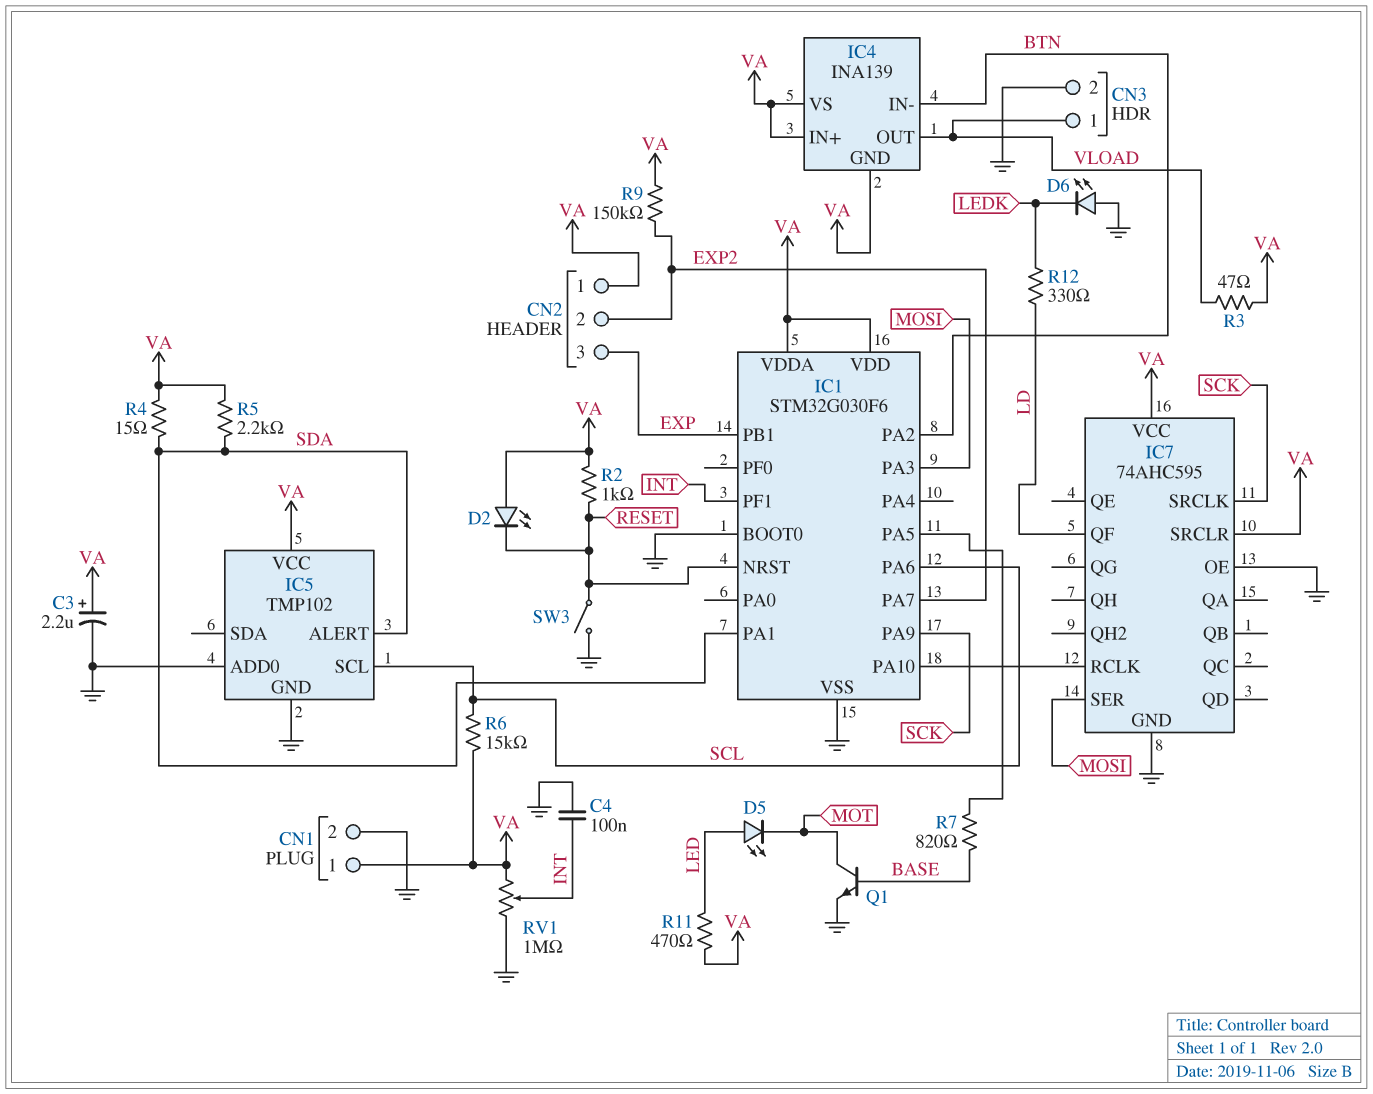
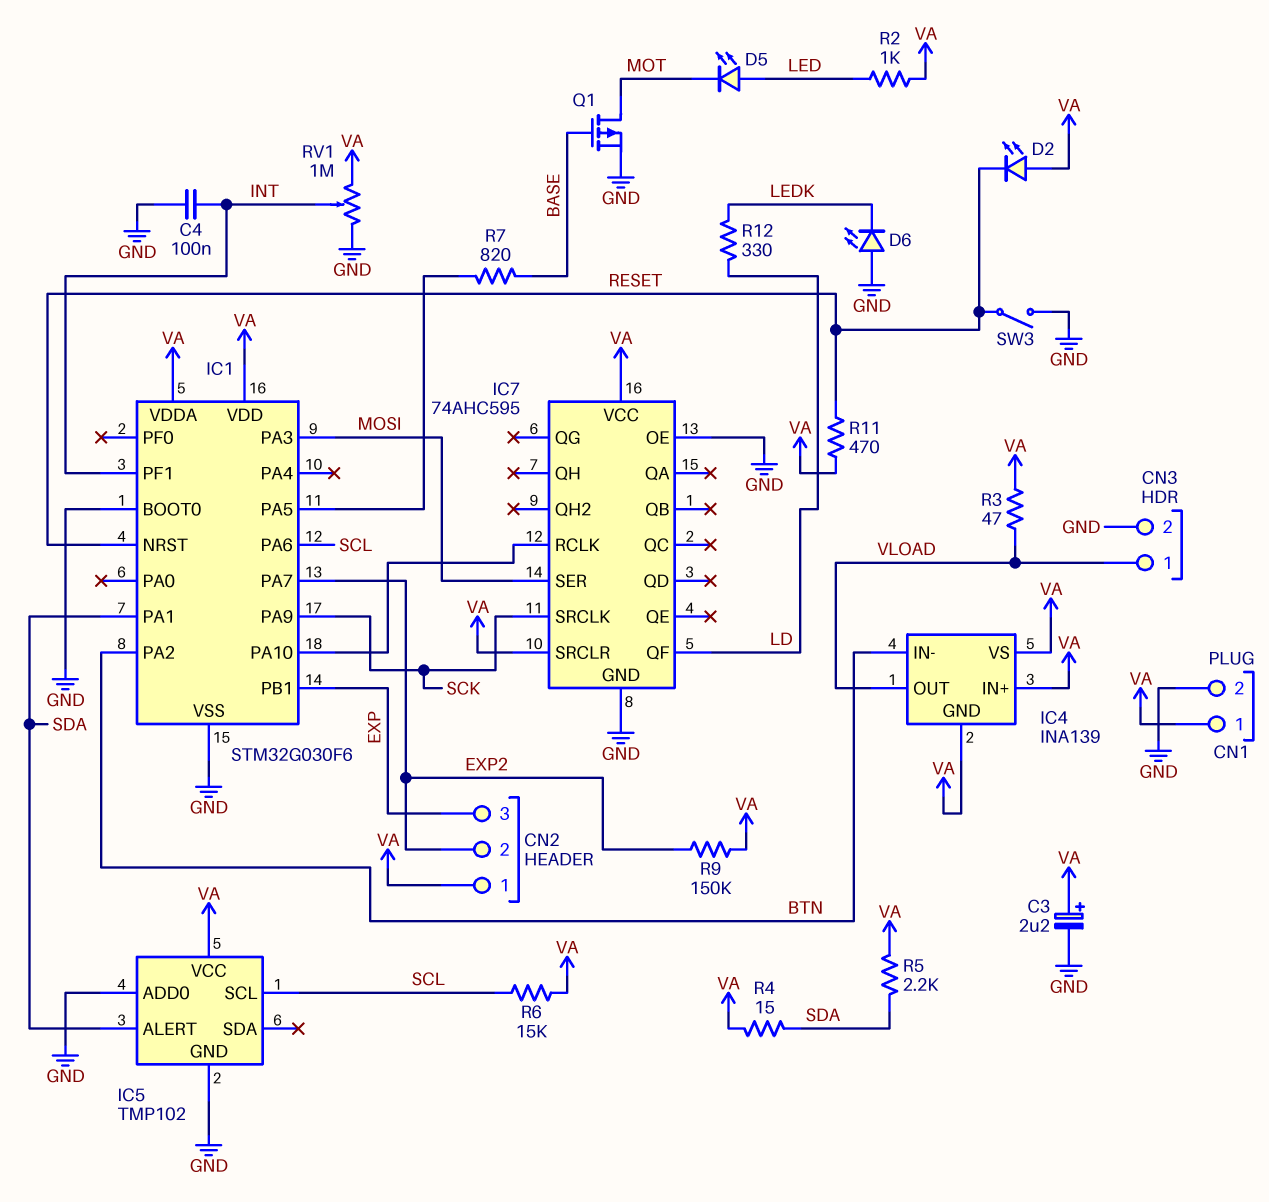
Q1: NPN (B BASE, C MOT, E GND) -> PMOS (G BASE, D MOT, S GND)
R2: 1k (RESET, VA) -> 1k (LED, VA)
R11: 470 (LED, VA) -> 470 (RESET, VA)

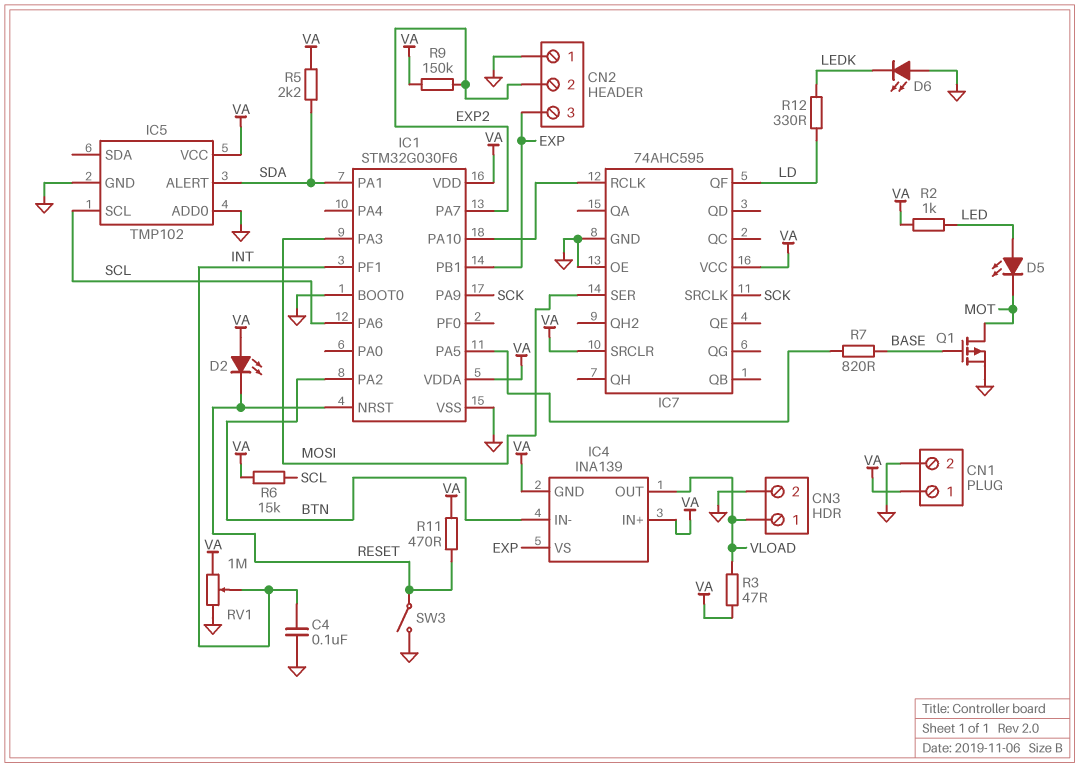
C3: 2.2uF (plus VA, minus GND) -> none
CN2 pin 1: VA -> GND
IC4 pin VS: VA -> EXP
R4: 15 (SDA, VA) -> none

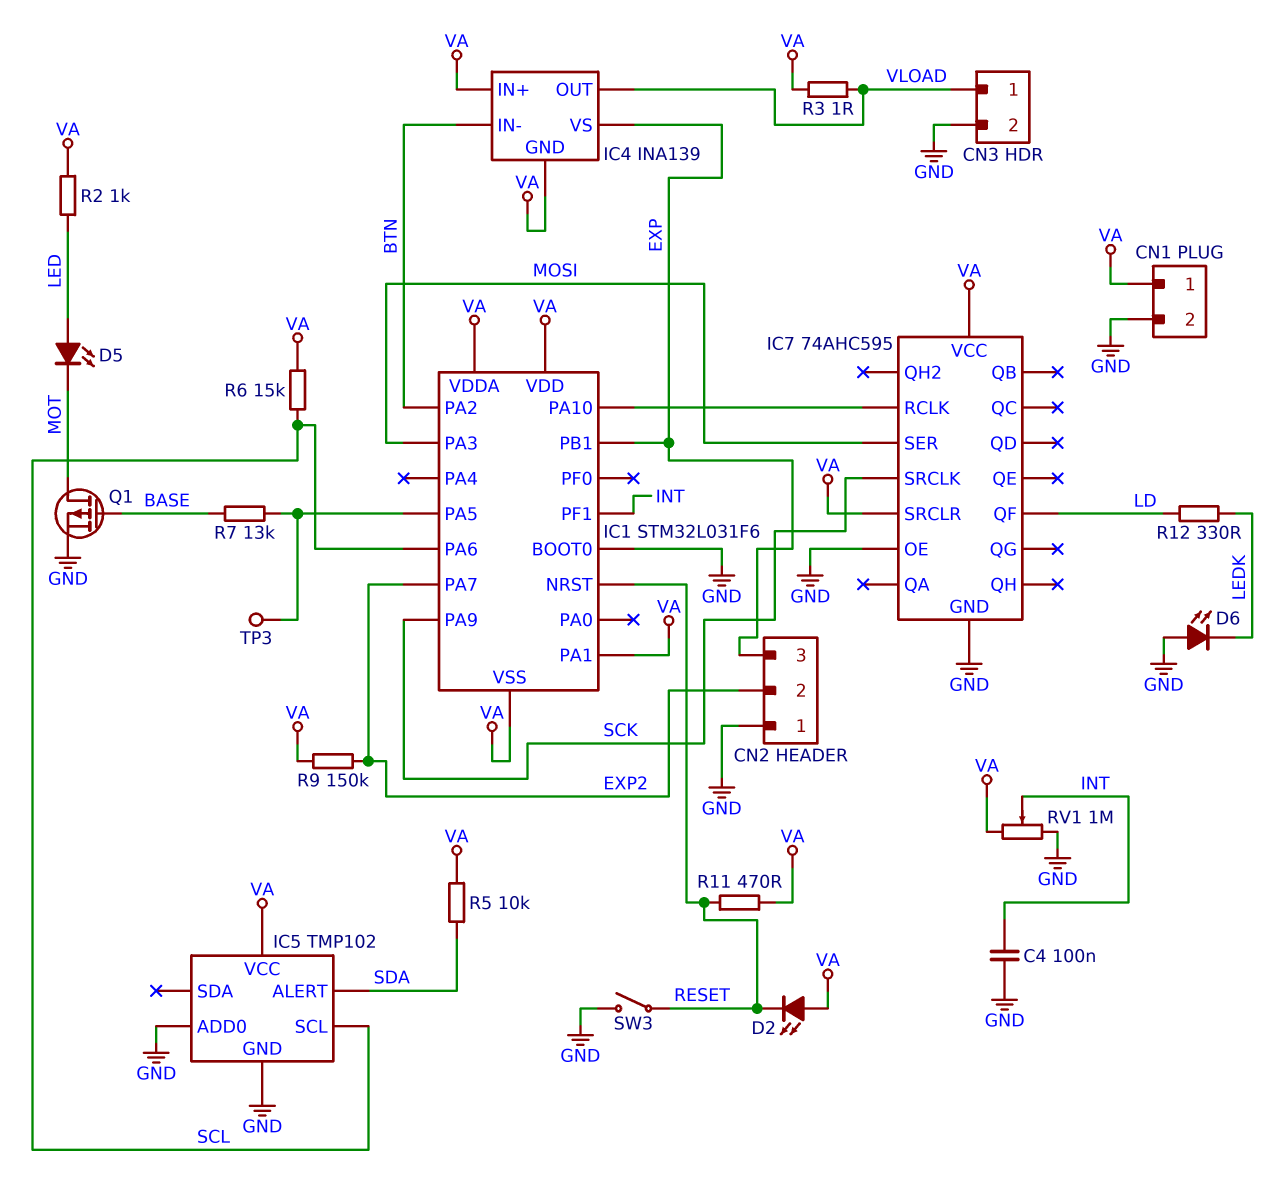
IC1: STM32G030F6 -> STM32L031F6
IC1 pin PA1: SDA -> VA
IC1 pin VSS: GND -> VA
R3: 47 (VA, VLOAD) -> 1 (VA, VLOAD)
R5: 2.2k (SDA, VA) -> 10k (SDA, VA)
R7: 820 (BASE, IC1/PA5) -> 13k (BASE, IC1/PA5)
TP3: none -> test point (IC1/PA5)

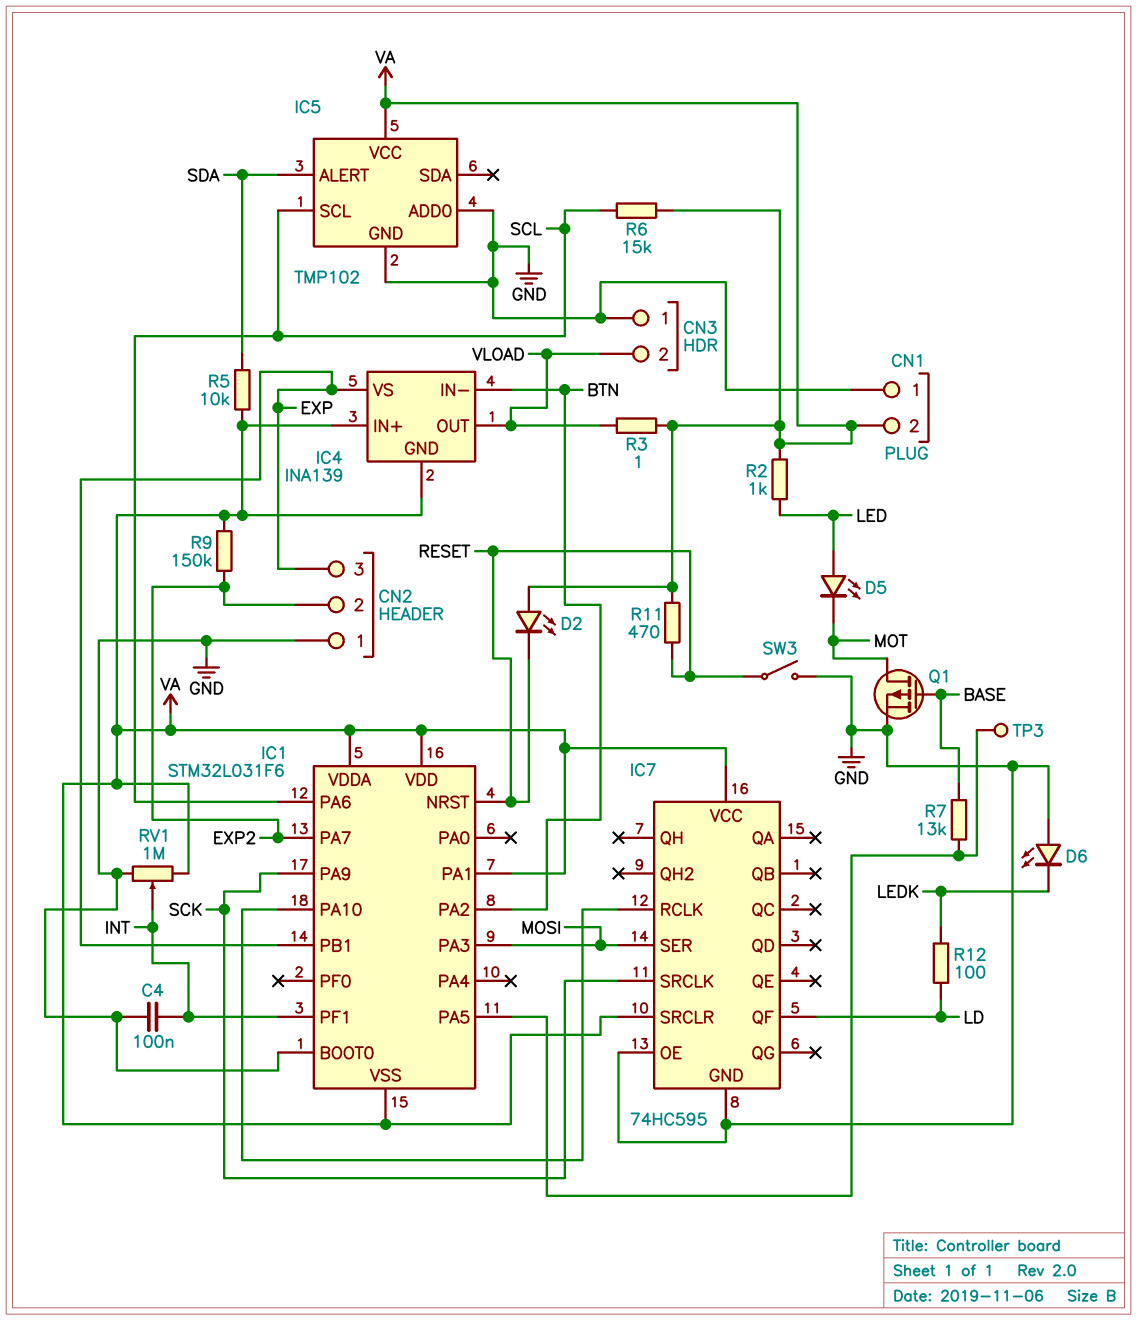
CN1 pin 1: VA -> GND
CN1 pin 2: GND -> VA
CN3 pin 1: VLOAD -> GND
CN3 pin 2: GND -> VLOAD
IC7: 74AHC595 -> 74HC595
R12: 330 (LD, LEDK) -> 100 (LD, LEDK)

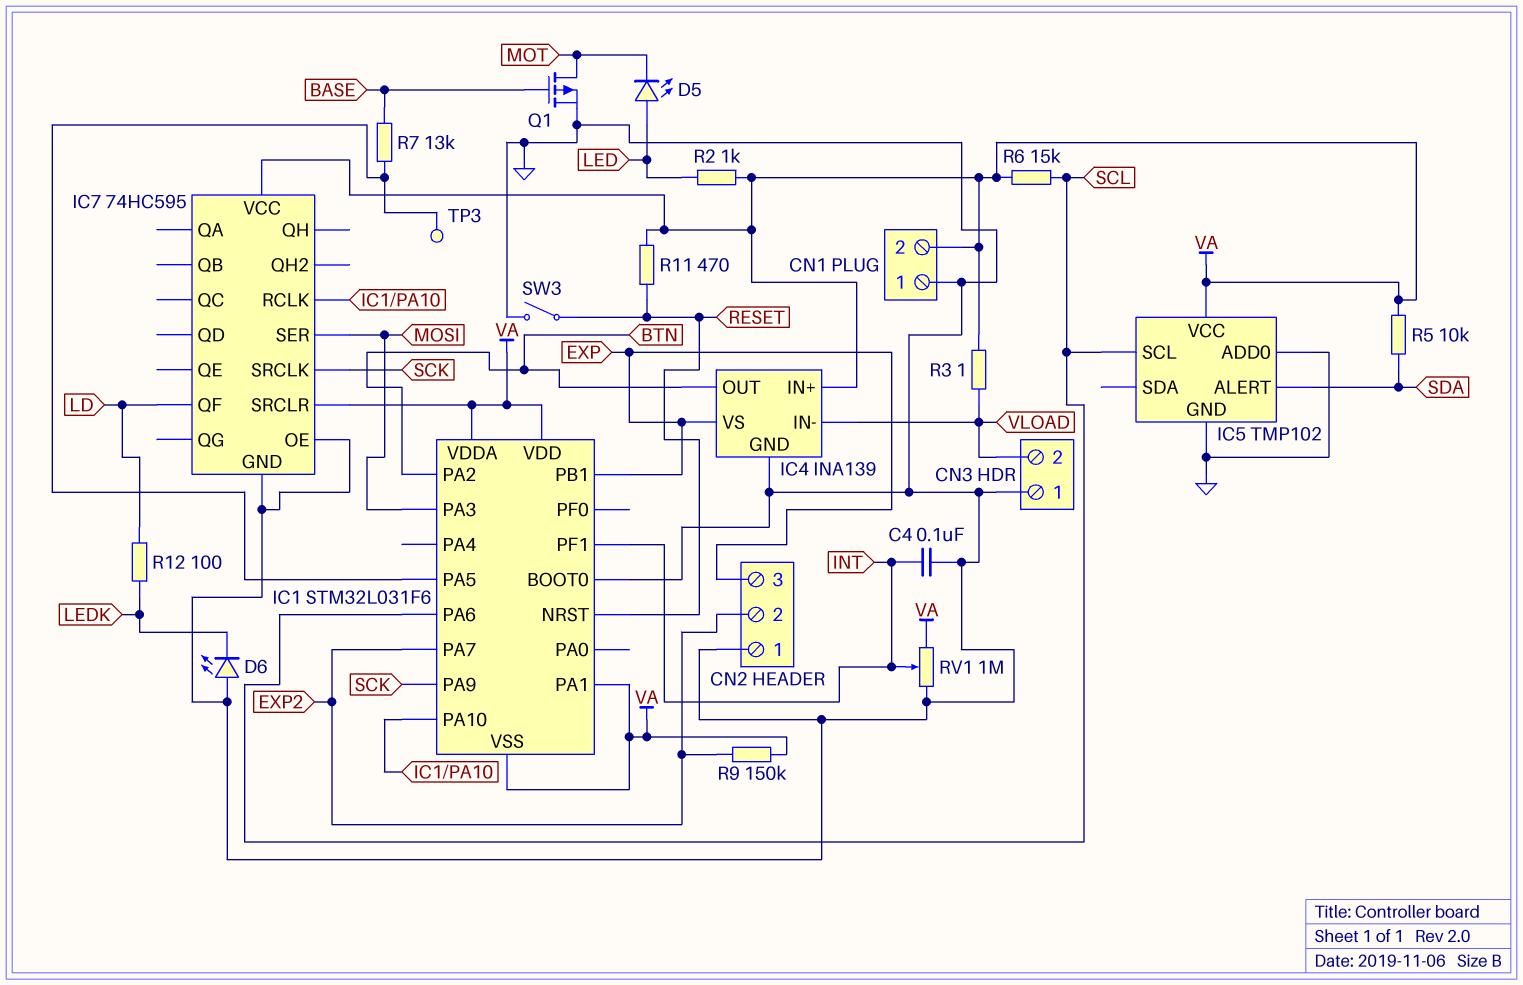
D2: LED (A VA, K RESET) -> none
IC4 pin GND: VA -> GND
IC4 pin IN-: BTN -> VLOAD
IC4 pin OUT: VLOAD -> BTN

